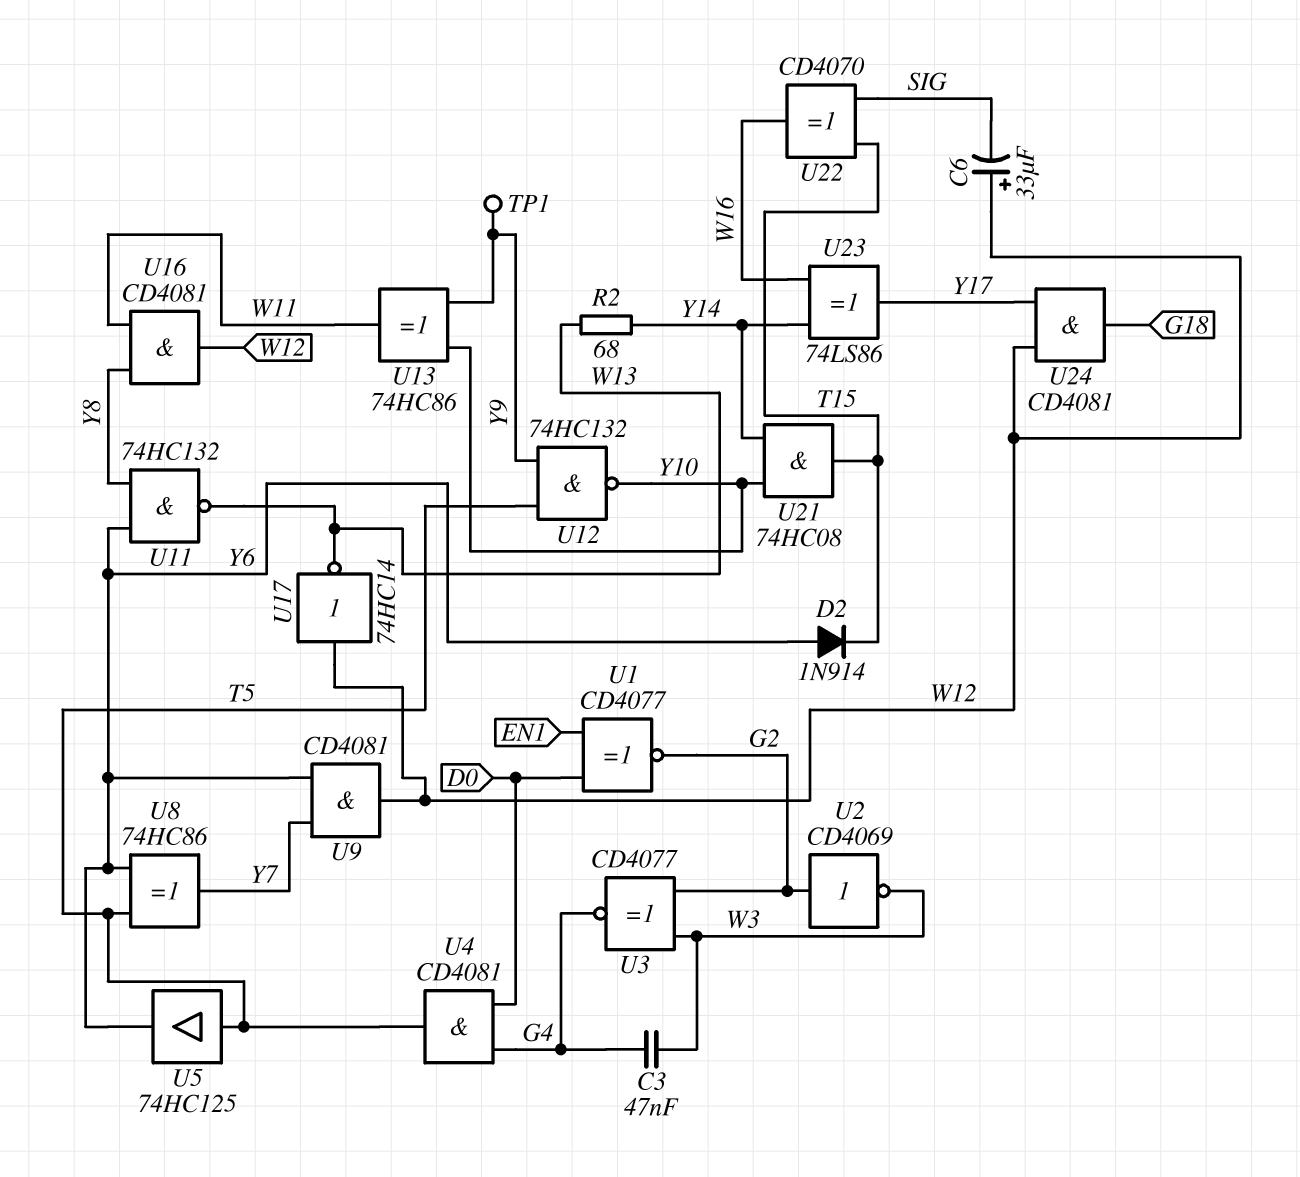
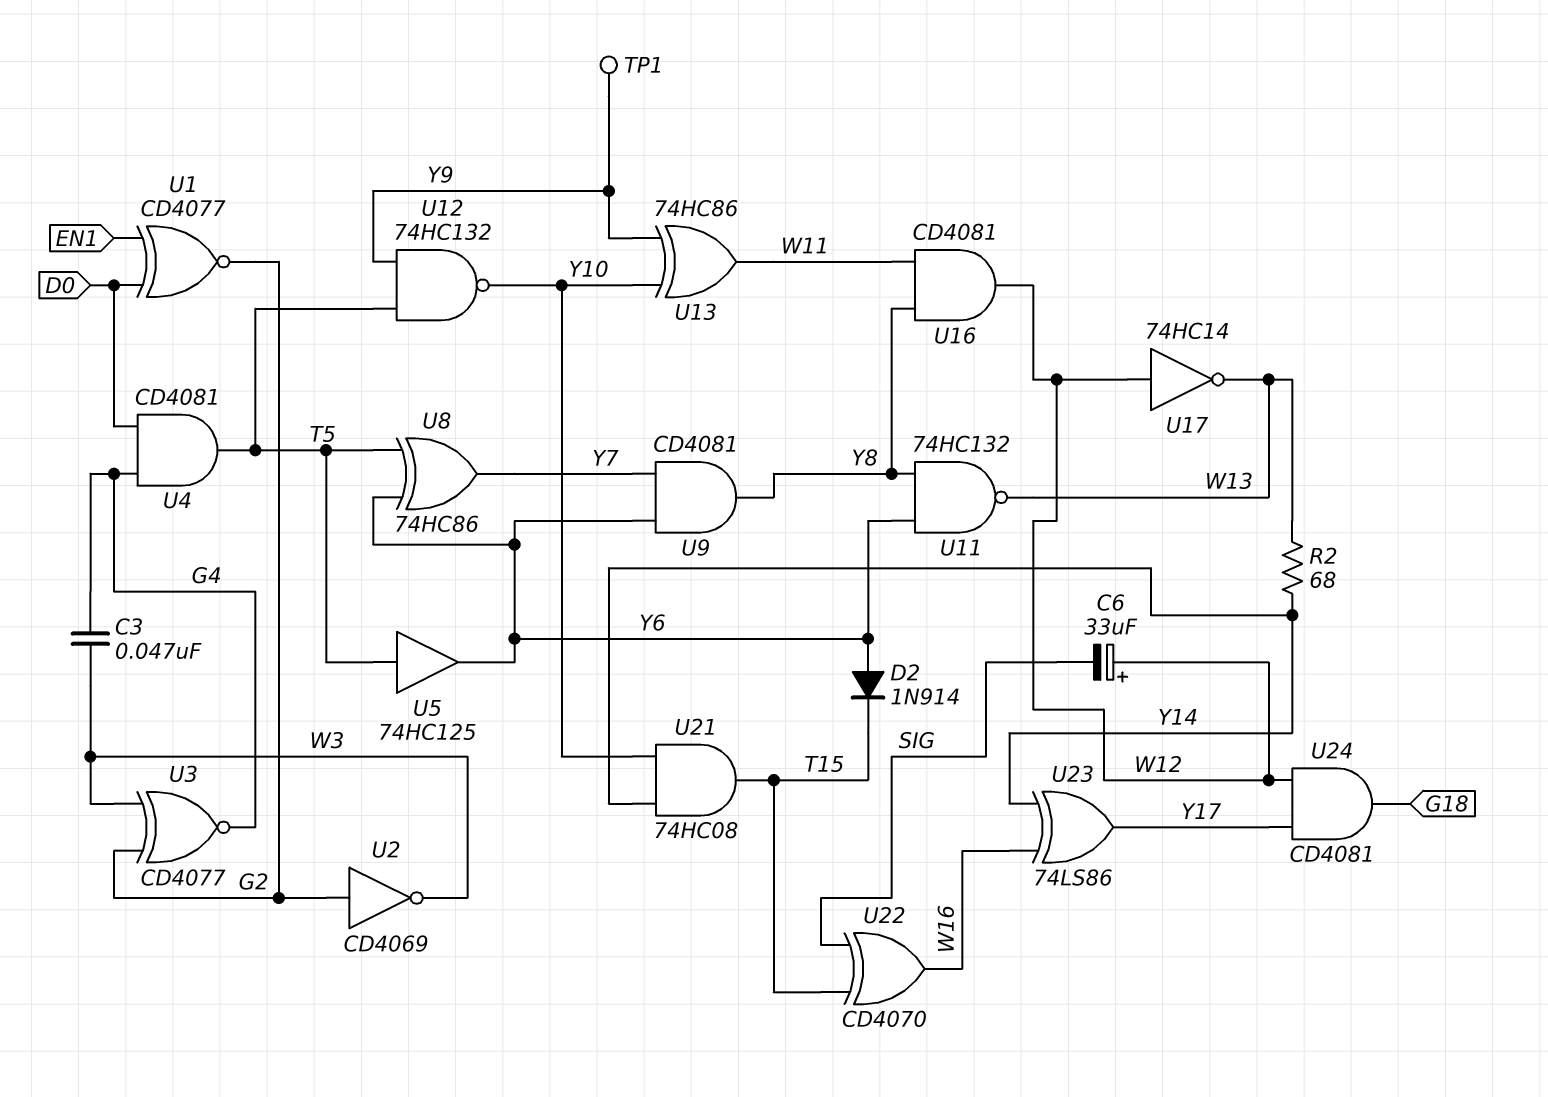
U9: AND CD4081 (in Y6, in Y7, out W12) -> AND CD4081 (in Y6, in Y7, out Y8)

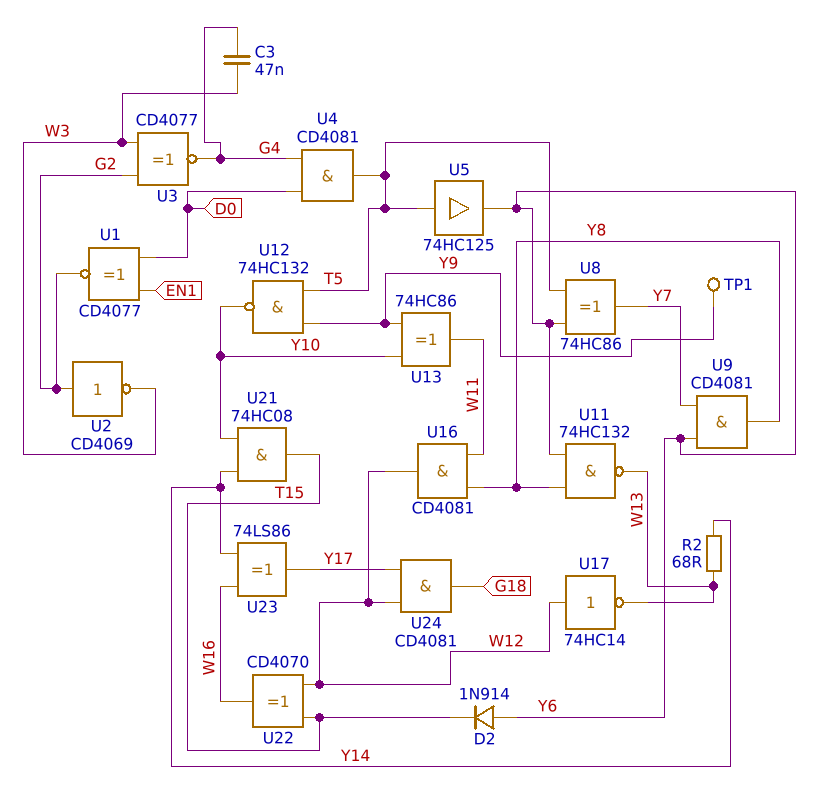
C6: 33uF (plus W12, minus SIG) -> none
U22: XOR CD4070 (in SIG, in T15, out W16) -> XOR CD4070 (in T15, in W12, out W16)

